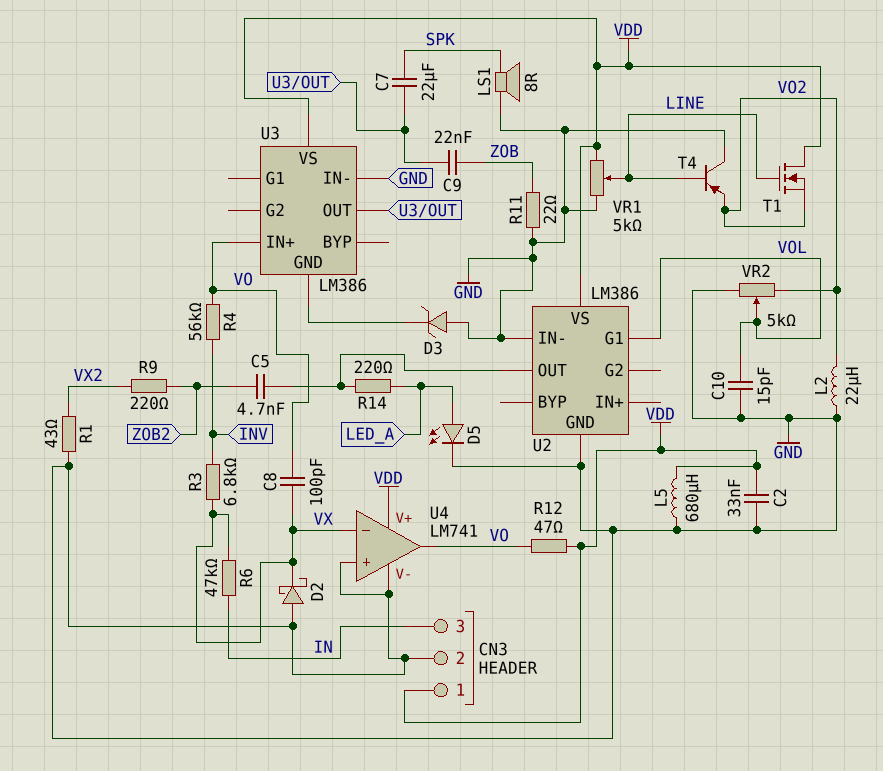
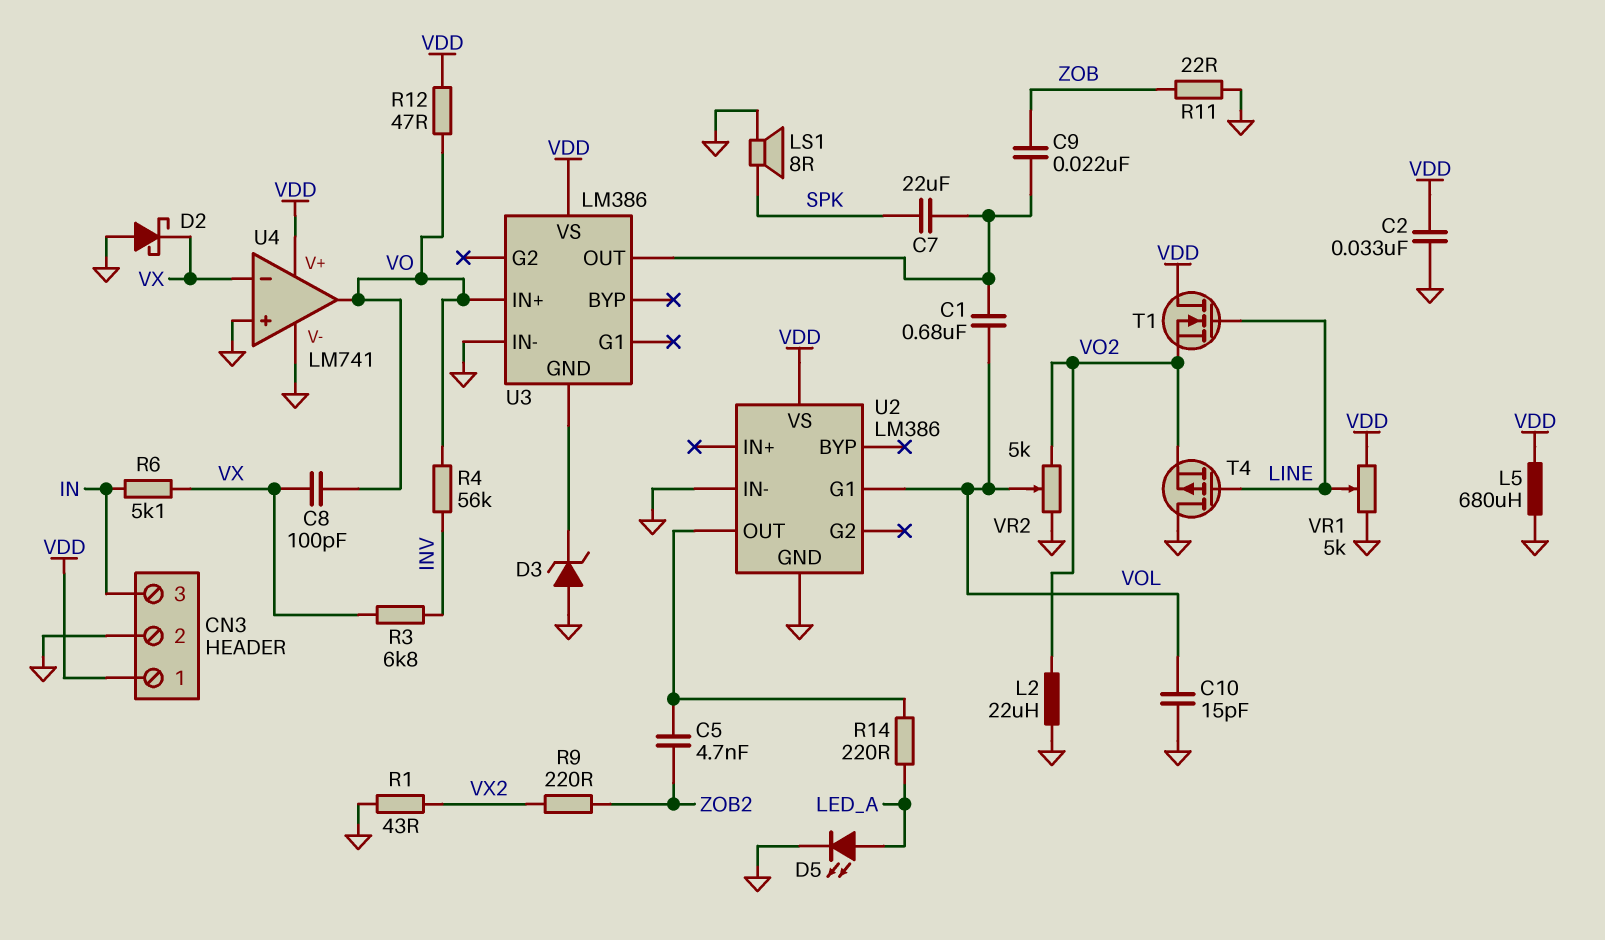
C1: none -> 680nF (U3/OUT, VOL)
R6: 47k (IN, VX) -> 5.1k (IN, VX)
T4: PNP (B LINE, C GND, E VO2) -> PMOS (G LINE, D GND, S VO2)

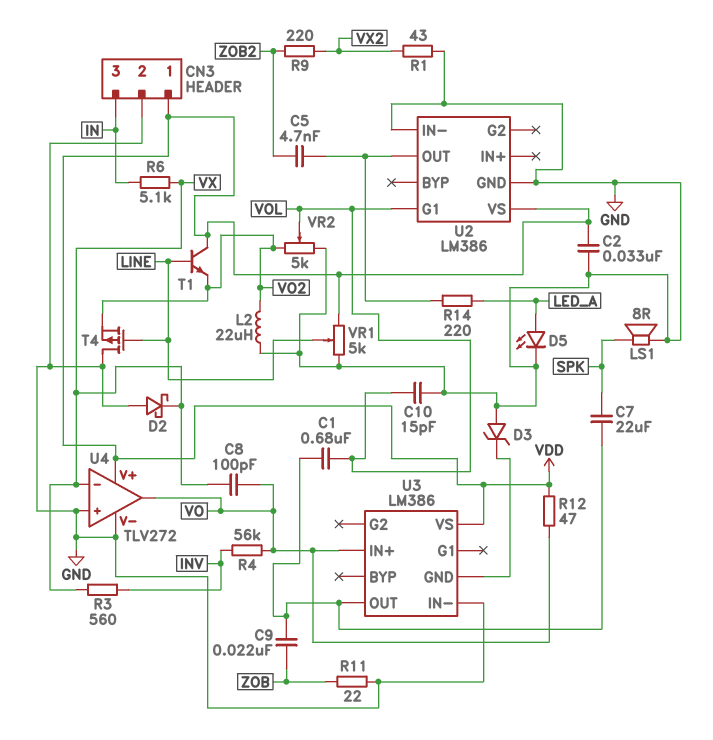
L5: 680uH (GND, VDD) -> none
R3: 6.8k (INV, VX) -> 560 (INV, VX)
T1: NMOS (G LINE, D VDD, S VO2) -> NPN (B LINE, C VDD, E VO2)
U4: LM741 -> TLV272

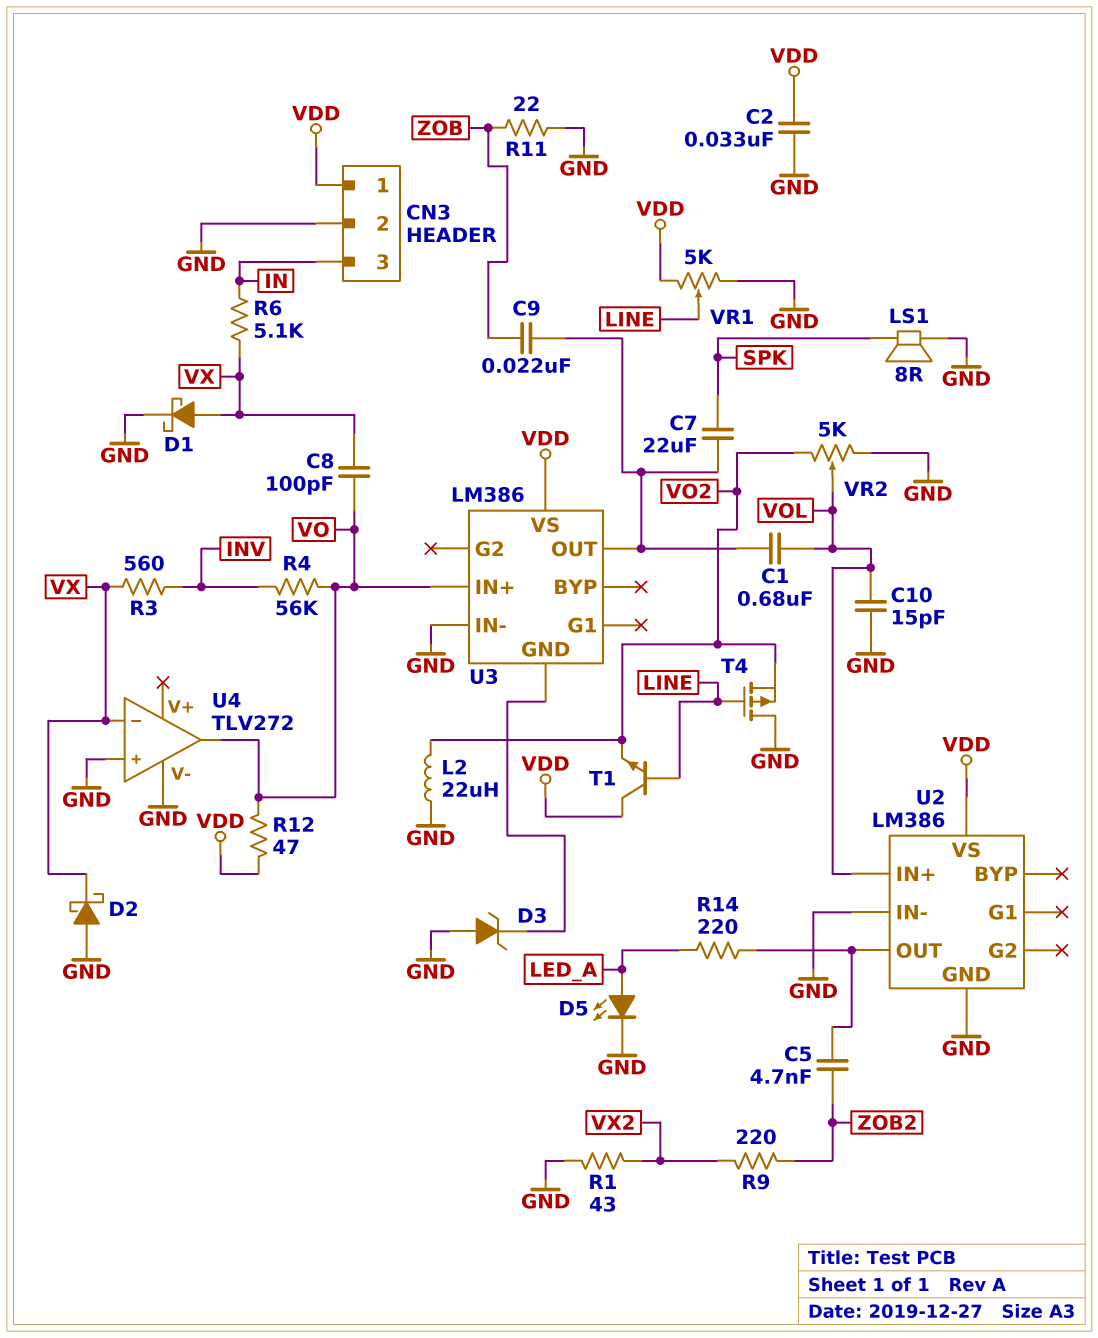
D1: none -> schottky (A VX, K GND)
U2 pin G1: VOL -> none
U2 pin IN+: none -> VOL
U4 pin V+: VDD -> none

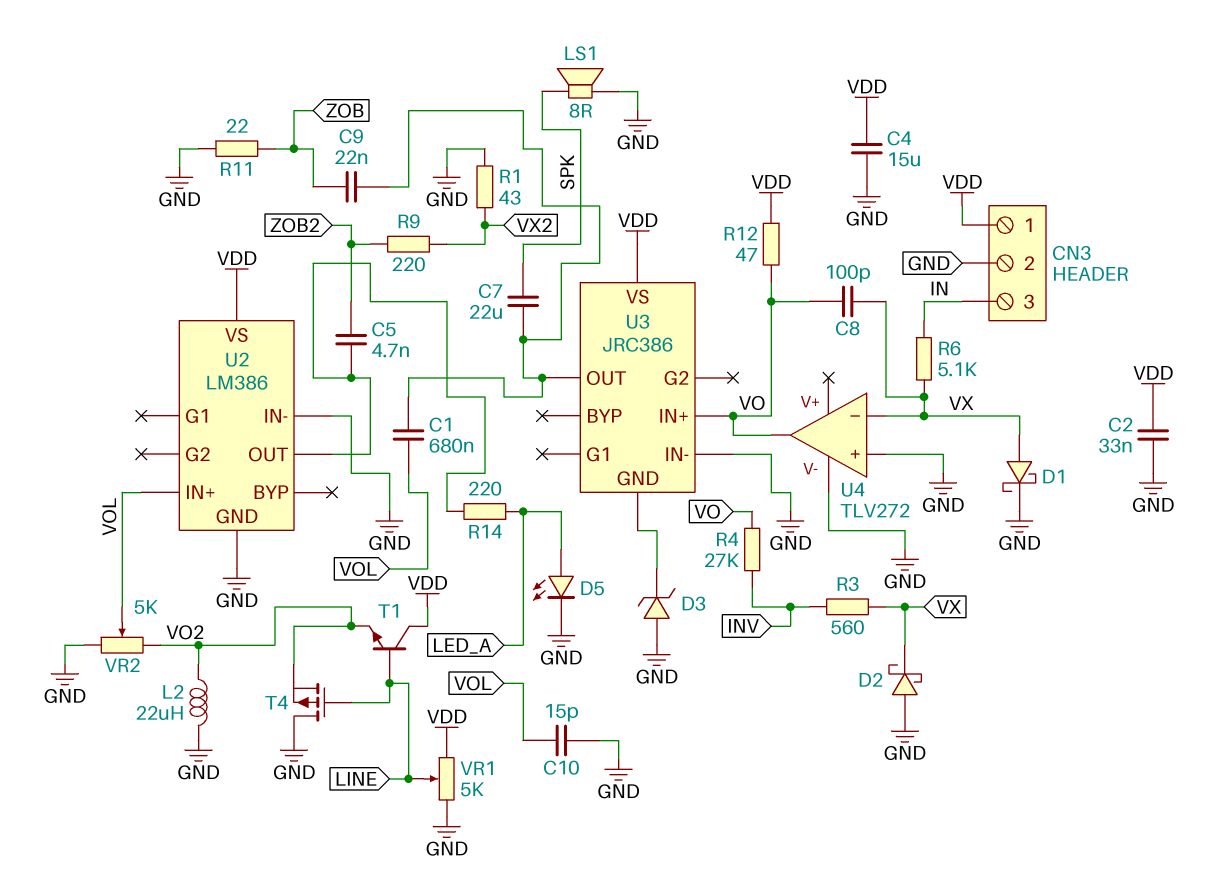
C4: none -> 15uF (GND, VDD)
R4: 56k (INV, VO) -> 27k (INV, VO)
U3: LM386 -> JRC386

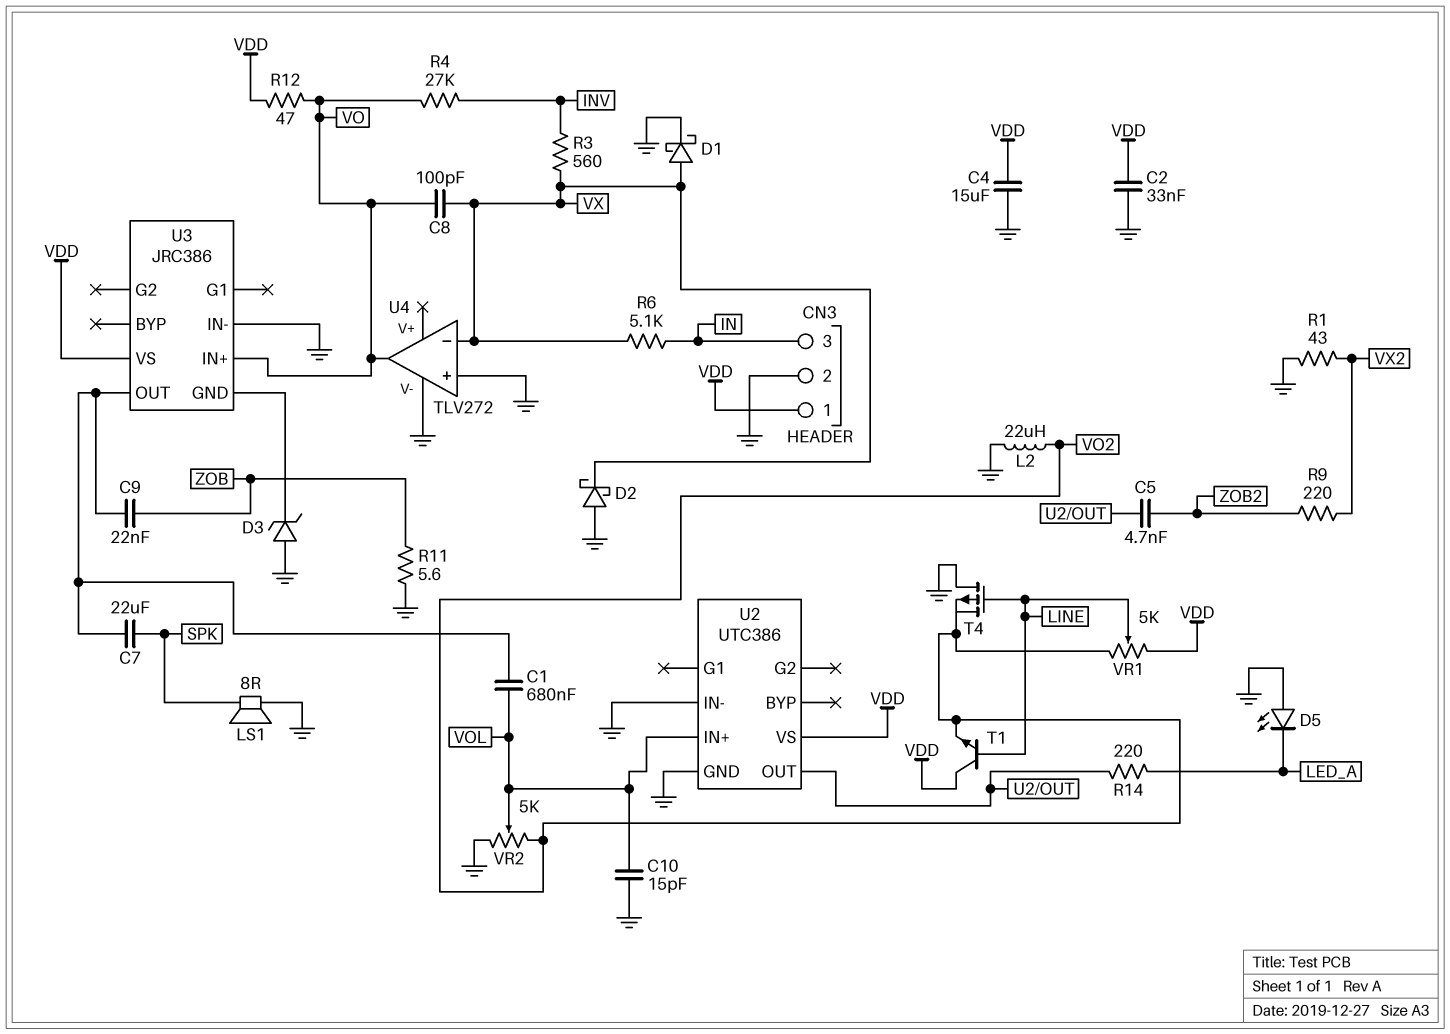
D5: LED (A LED_A, K GND) -> LED (A GND, K LED_A)
R11: 22 (GND, ZOB) -> 5.6 (GND, ZOB)
U2: LM386 -> UTC386
VR1: 5k (GND, VDD, wiper LINE) -> 5k (VDD, VO2, wiper LINE)

